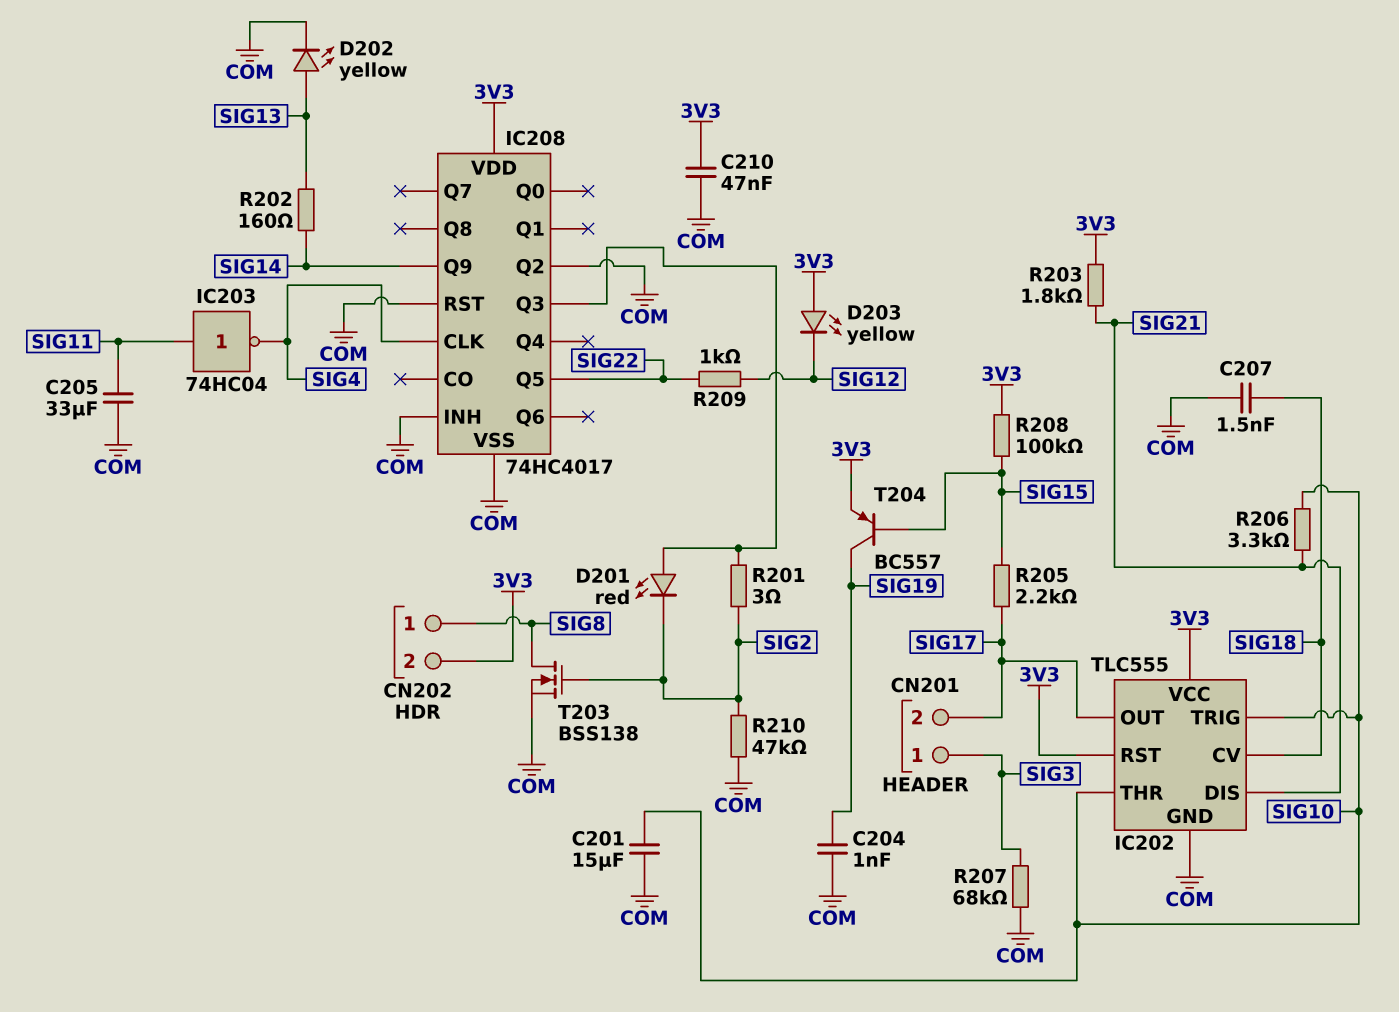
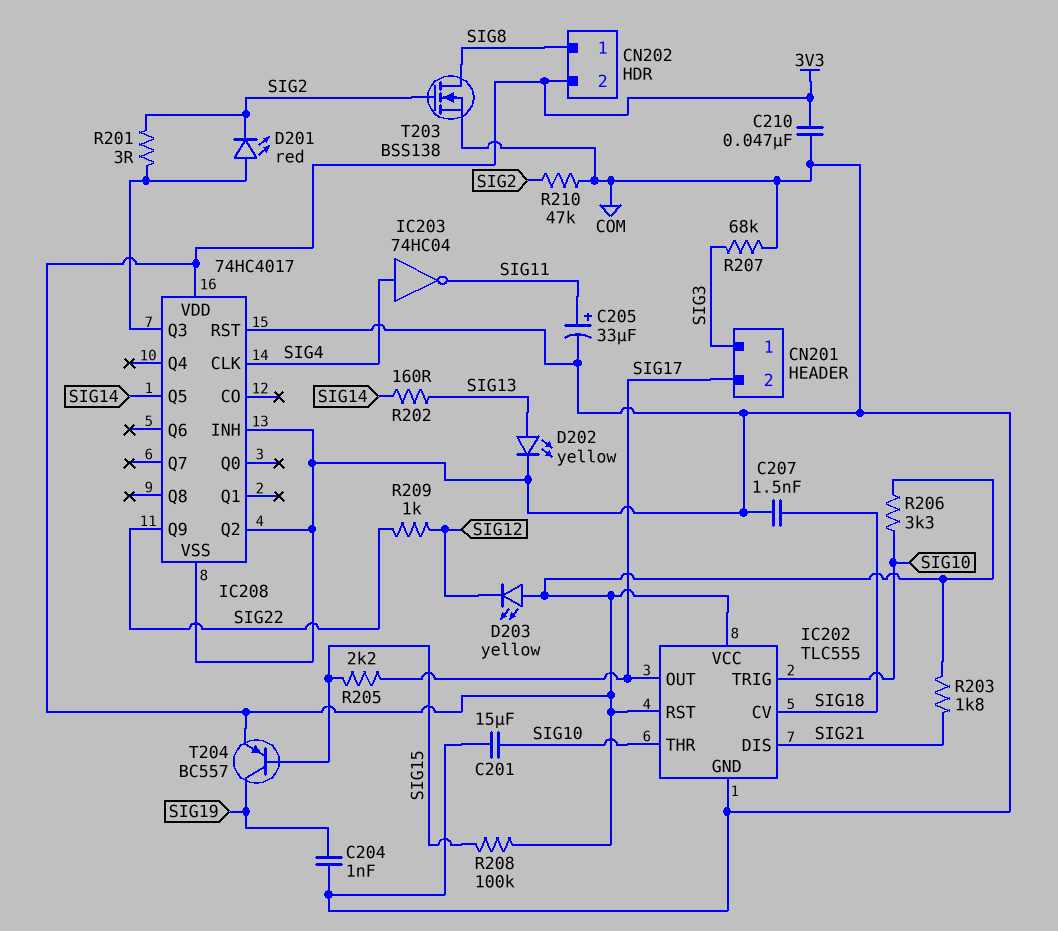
C205: 33uF (COM, SIG11) -> 33uF (plus SIG11, minus COM)
IC203: NOT 74HC04 (in SIG11, out SIG4) -> NOT 74HC04 (in SIG4, out SIG11)
IC208 pin Q5: SIG22 -> SIG14
IC208 pin Q9: SIG14 -> SIG22
R206: 3.3k (SIG10, SIG21) -> 3.3k (3V3, SIG10)

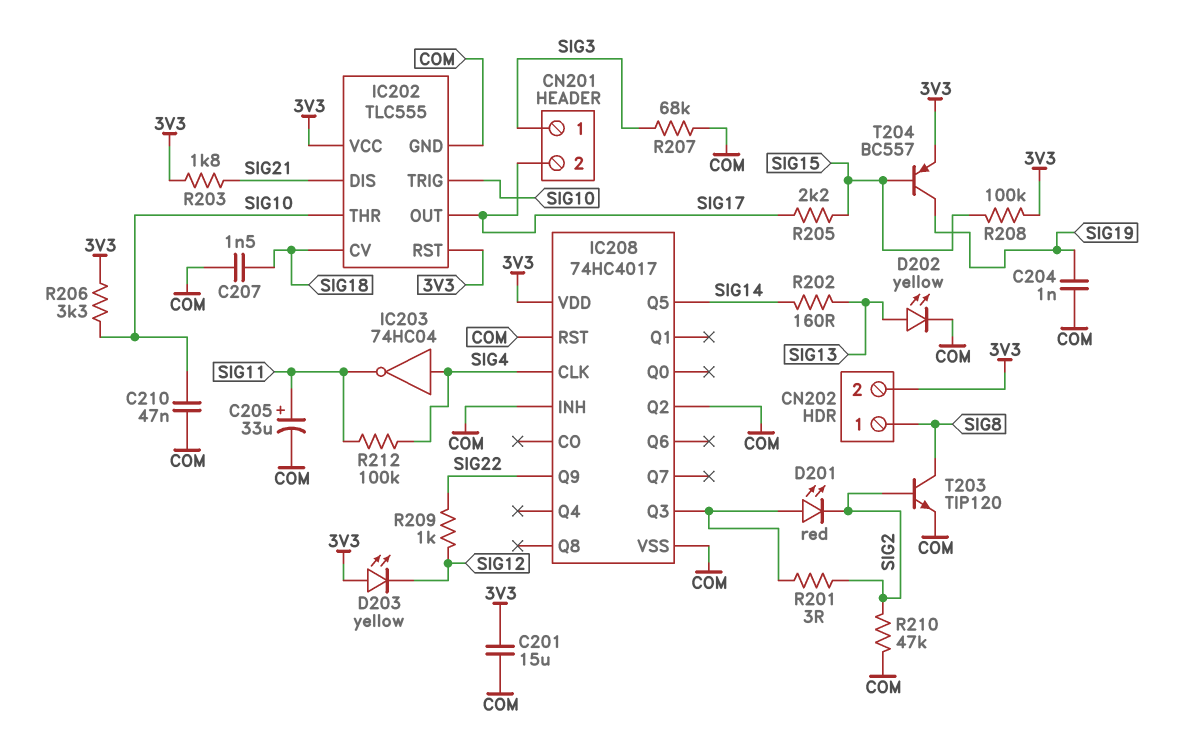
C201: 15uF (COM, SIG10) -> 15uF (3V3, COM)
C210: 47nF (3V3, COM) -> 47nF (COM, SIG10)
R212: none -> 100k (SIG4, SIG11)
T203: NMOS BSS138 (G SIG2, D SIG8, S COM) -> NPN TIP120 (B SIG2, C SIG8, E COM)

